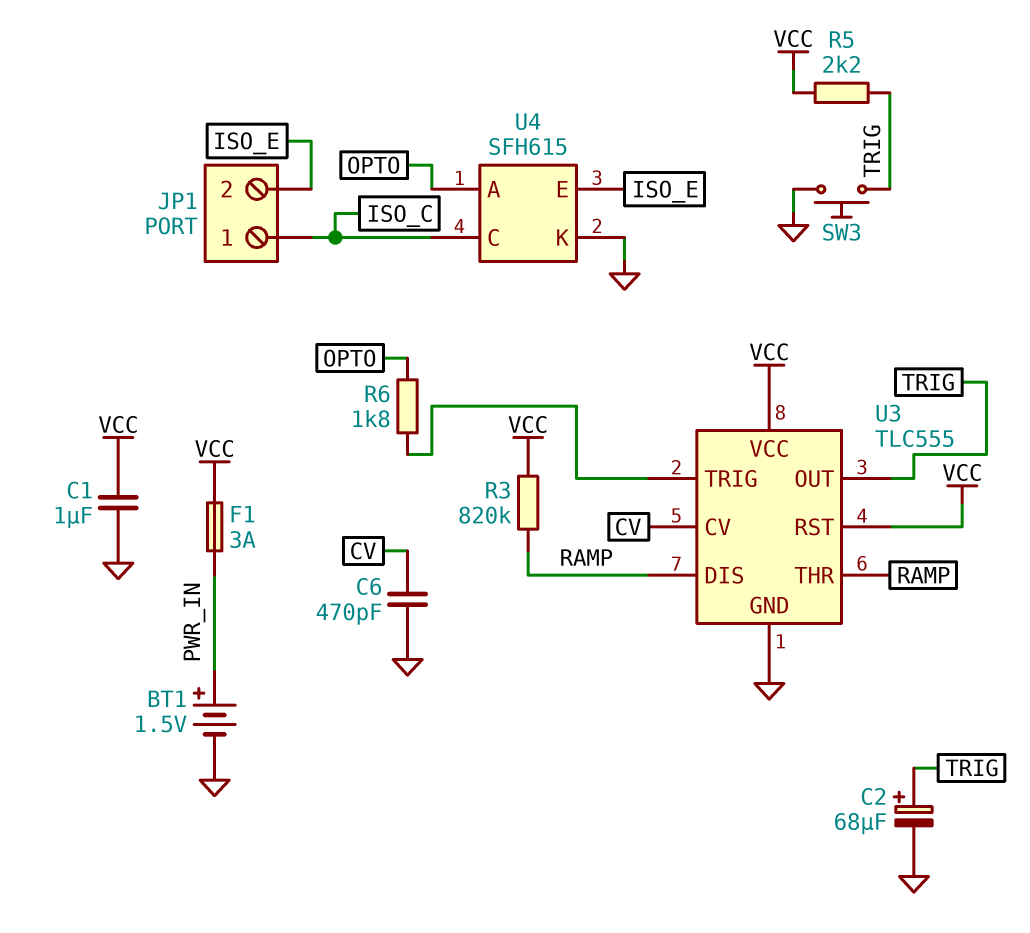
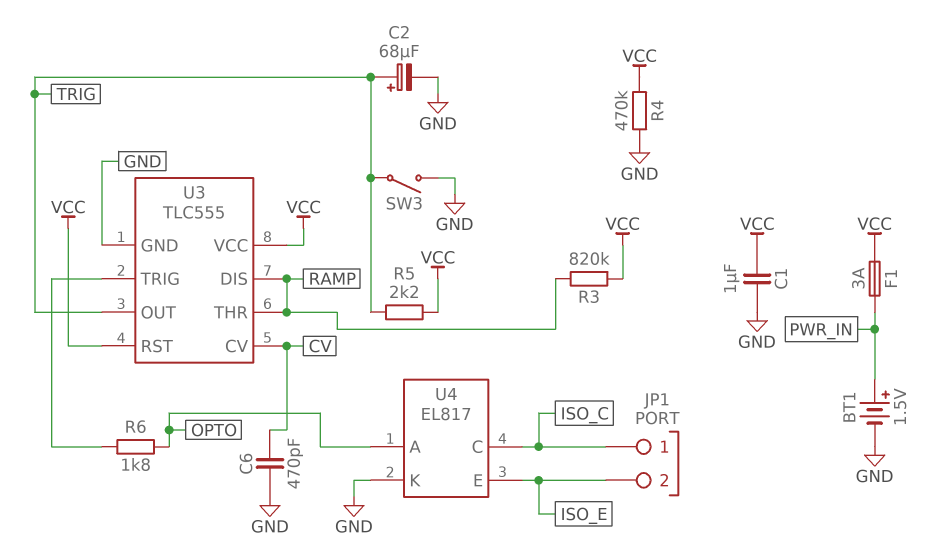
R4: none -> 470k (GND, VCC)
SW3: button (GND, TRIG) -> switch (GND, TRIG)
U4: SFH615 -> EL817

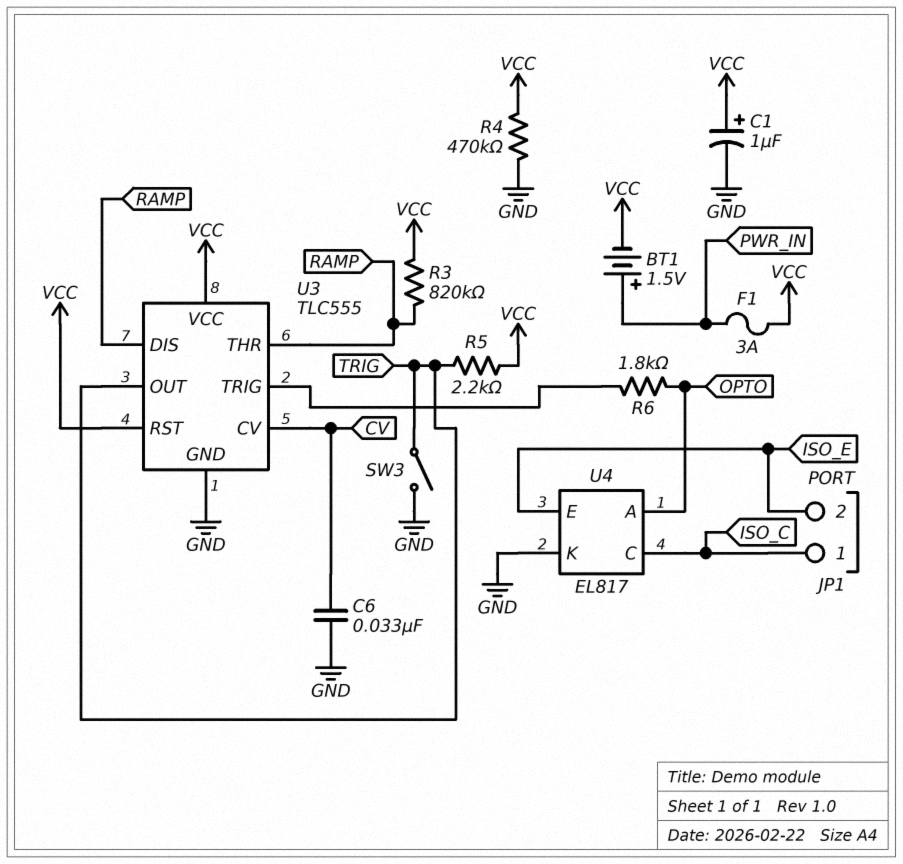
BT1: 1.5V (plus PWR_IN, minus GND) -> 1.5V (plus PWR_IN, minus VCC)
C1: 1uF (GND, VCC) -> 1uF (plus VCC, minus GND)
C2: 68uF (plus TRIG, minus GND) -> none
C6: 470pF (CV, GND) -> 33nF (CV, GND)

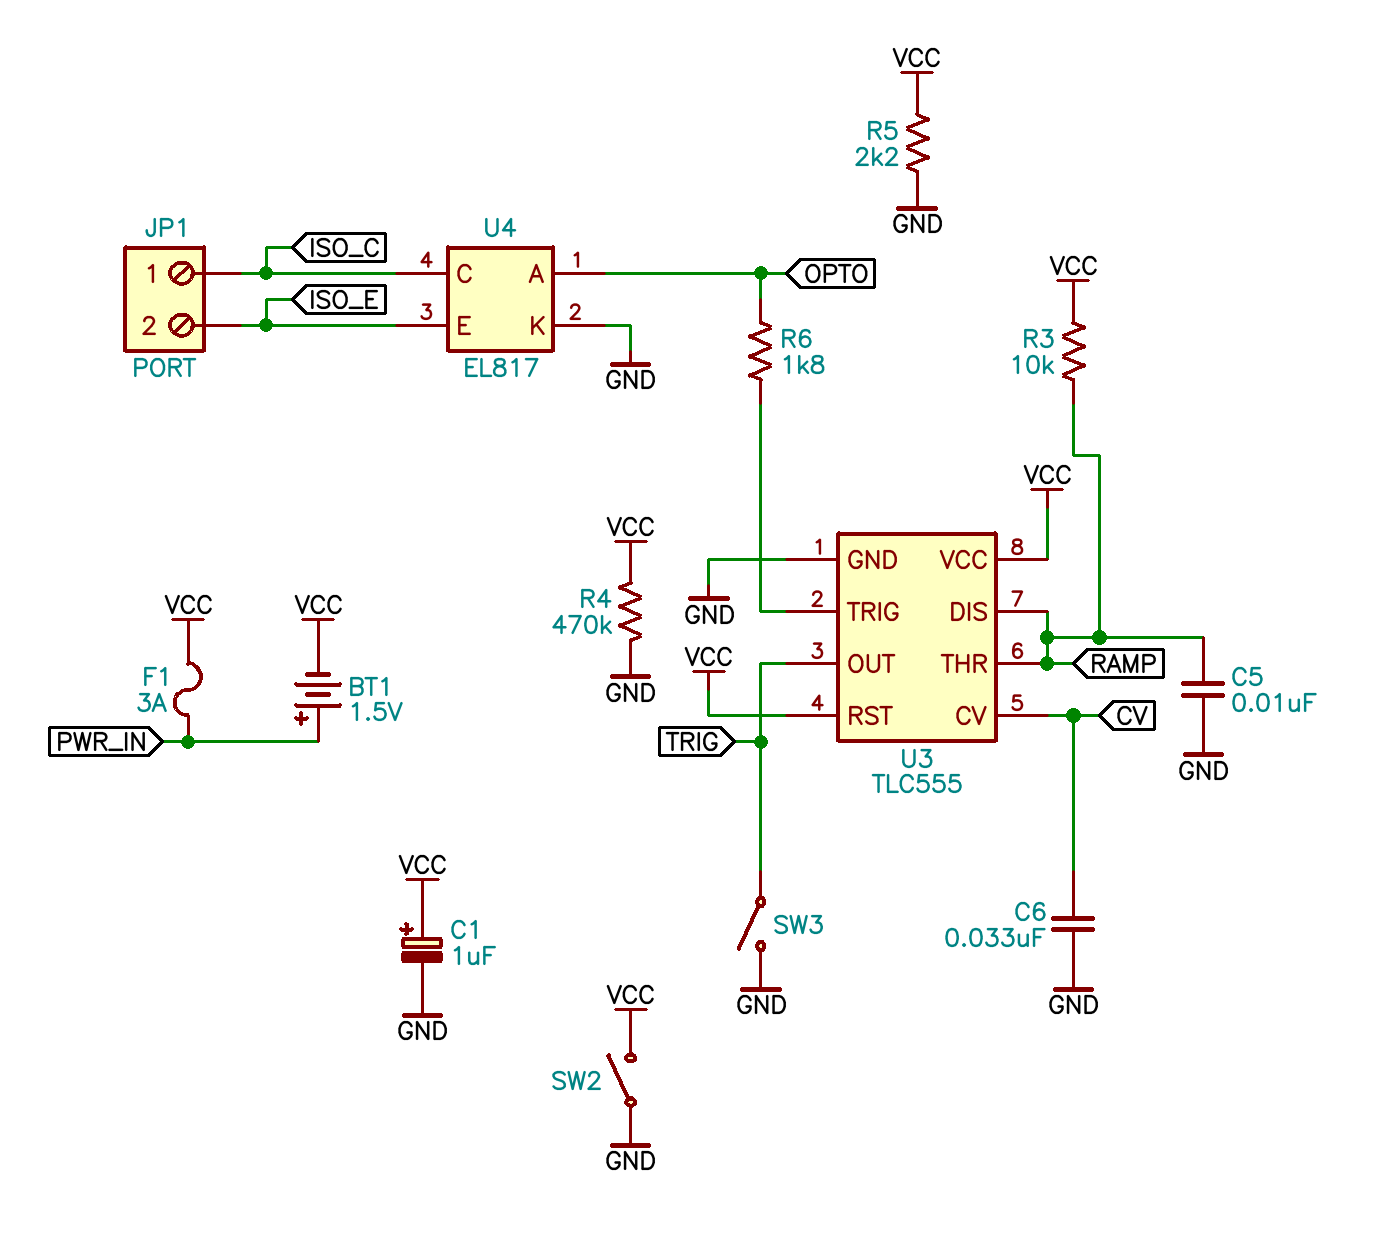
C5: none -> 10nF (GND, RAMP)
R3: 820k (RAMP, VCC) -> 10k (RAMP, VCC)
R5: 2.2k (TRIG, VCC) -> 2.2k (GND, VCC)
SW2: none -> switch (GND, VCC)

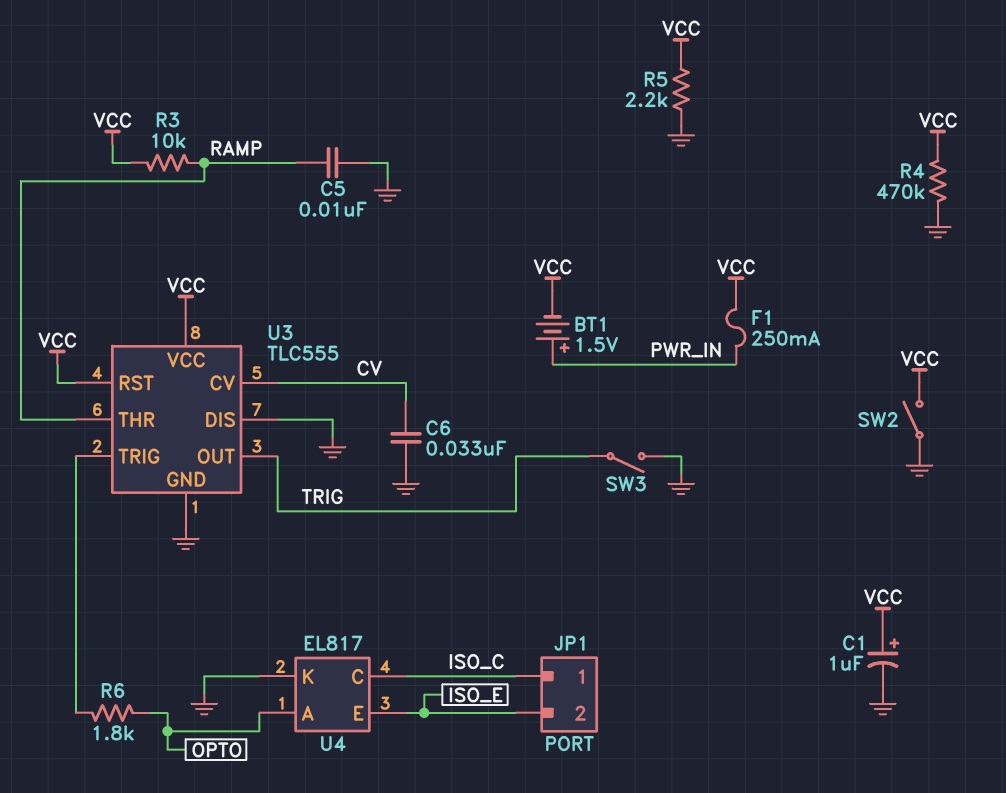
F1: 3A (PWR_IN, VCC) -> 250mA (PWR_IN, VCC)
U3 pin DIS: RAMP -> GND

